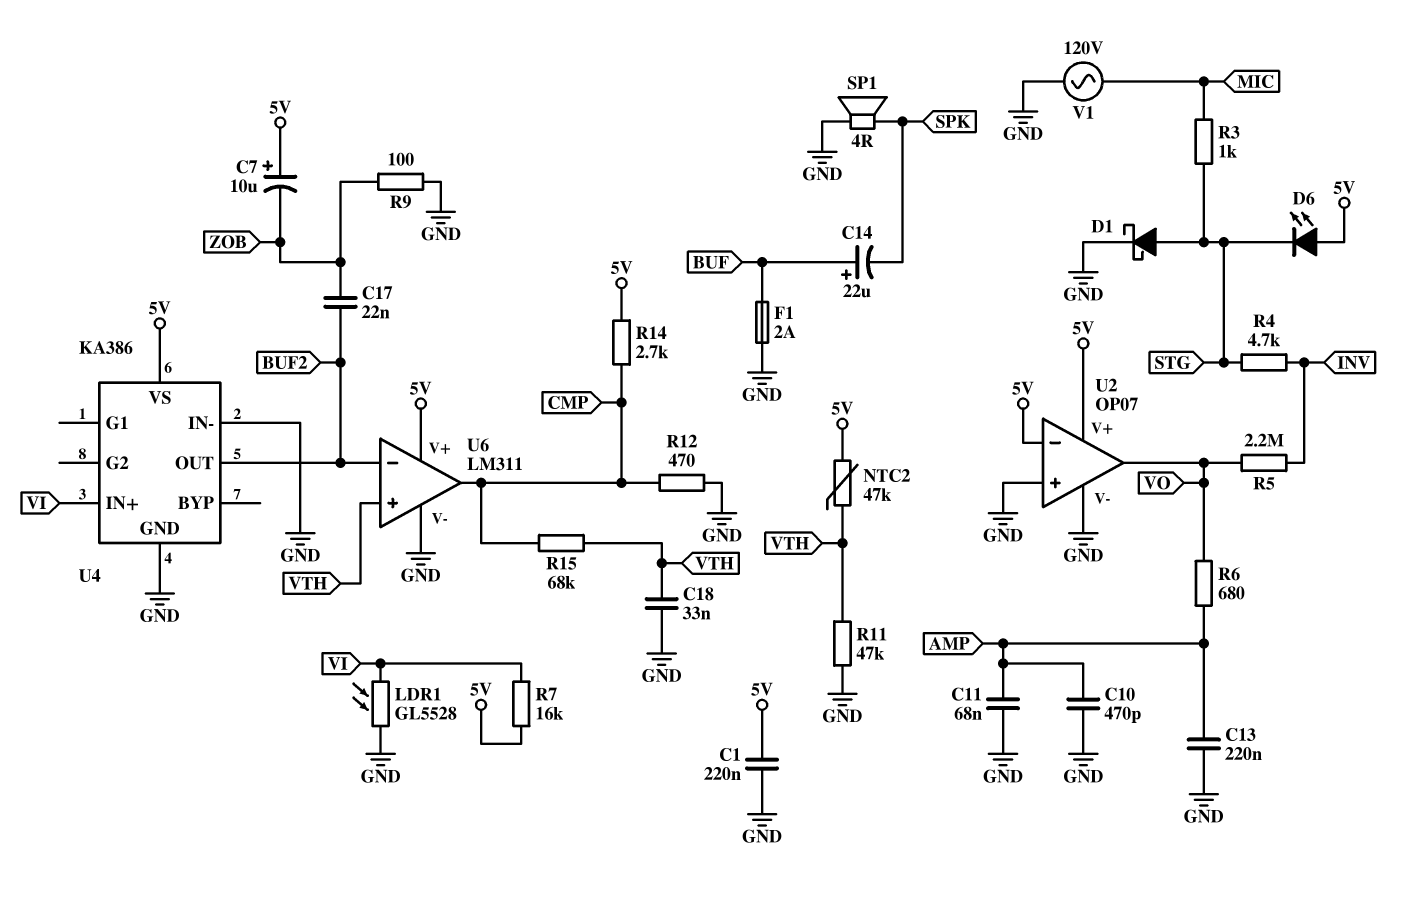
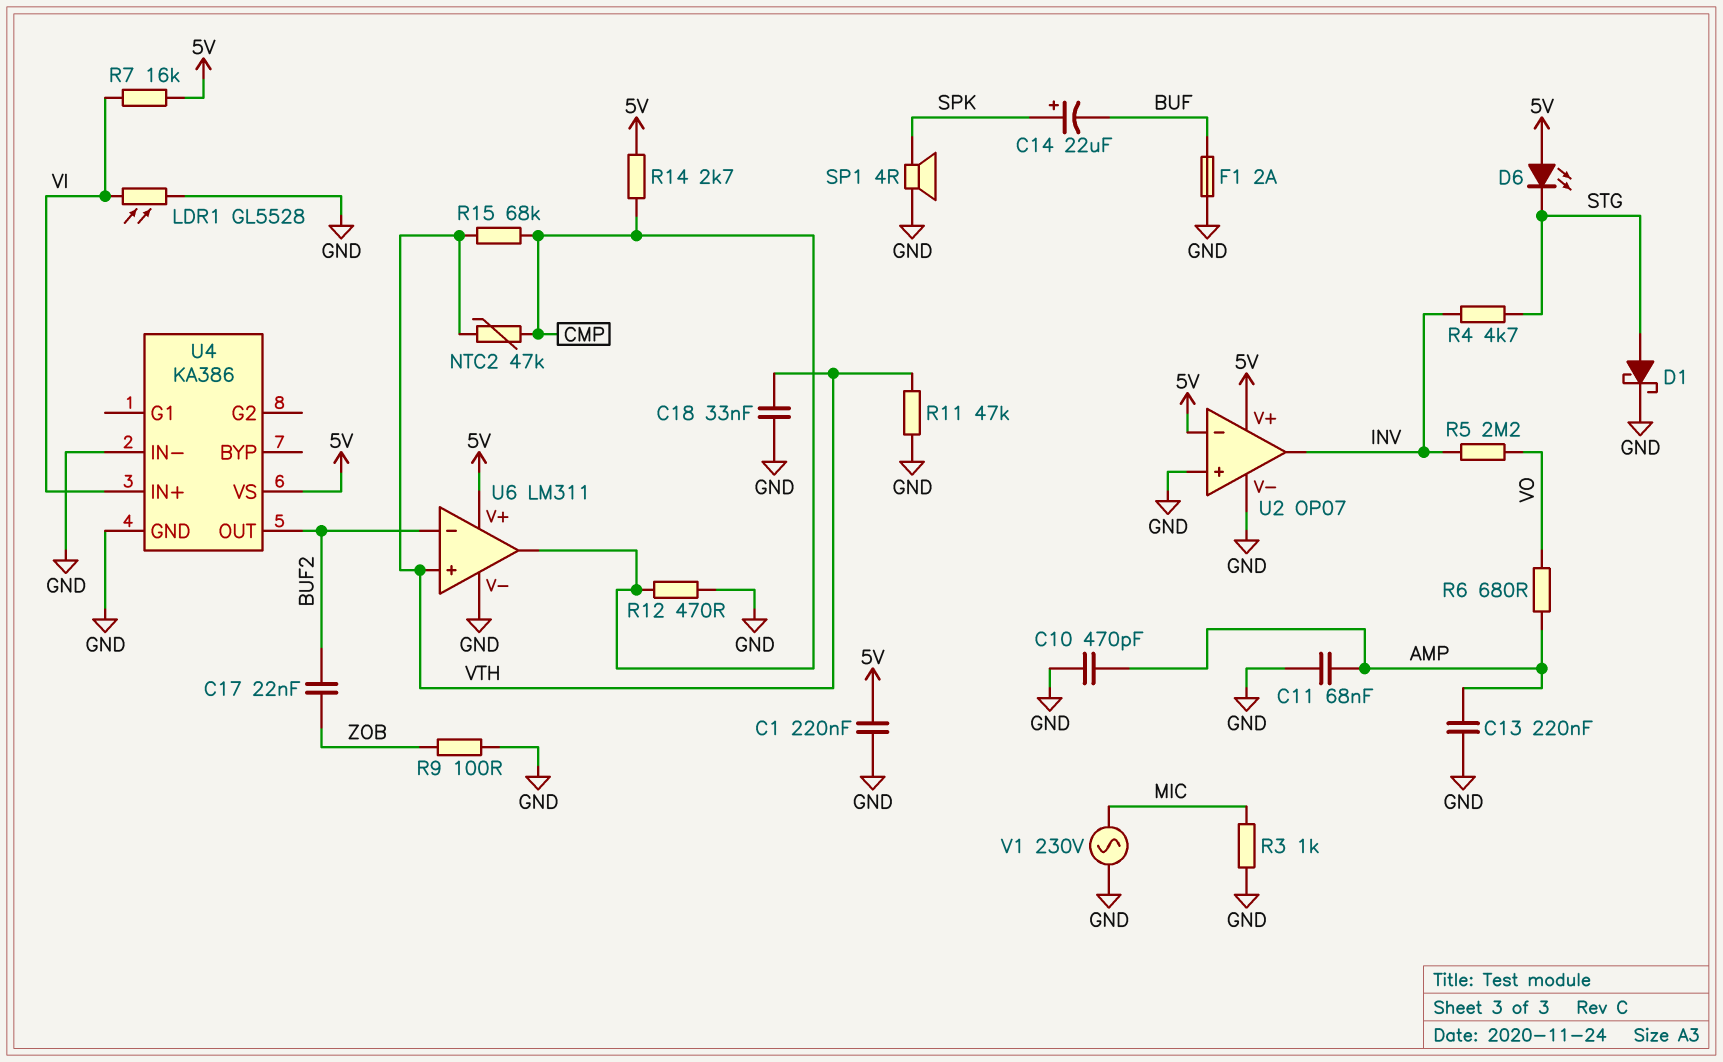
C7: 10uF (plus 5V, minus ZOB) -> none
C14: 22uF (plus BUF, minus SPK) -> 22uF (plus SPK, minus BUF)
NTC2: 47k (5V, VTH) -> 47k (CMP, VTH)
R3: 1k (MIC, STG) -> 1k (GND, MIC)
U2 pin out: VO -> INV
V1: AC 120V (GND, MIC) -> AC 230V (GND, MIC)

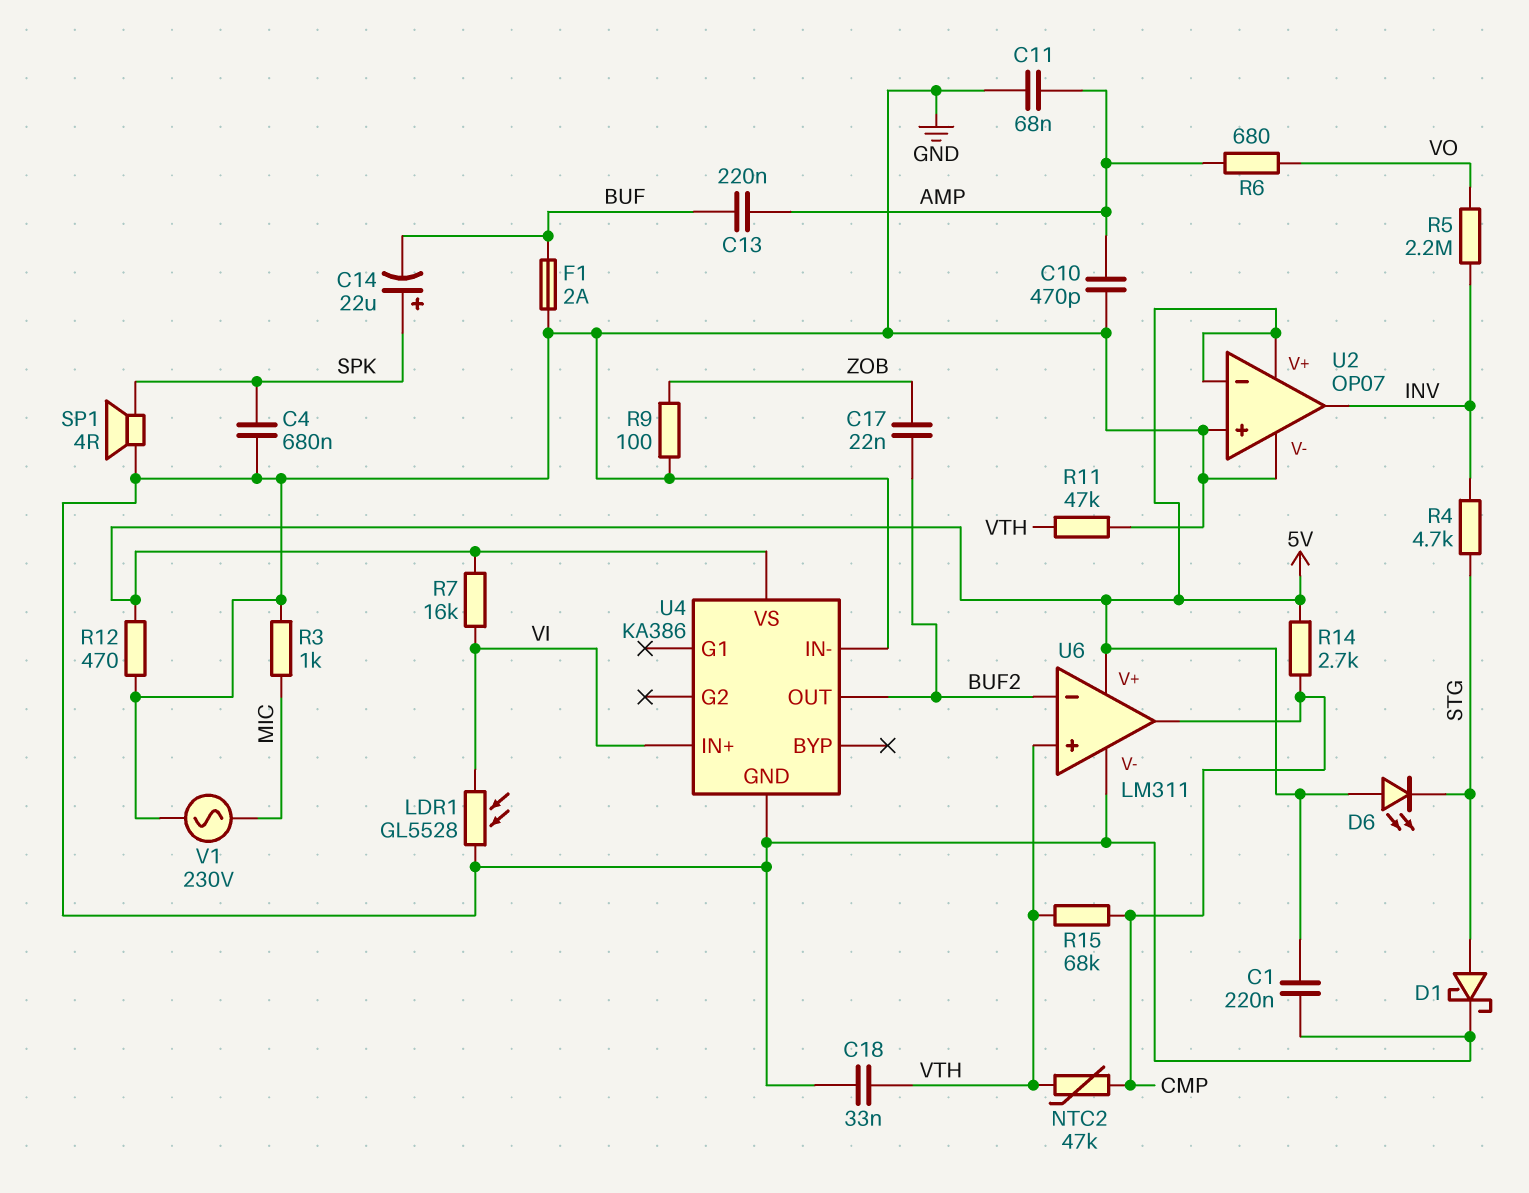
C4: none -> 680nF (GND, SPK)
C13: 220nF (AMP, GND) -> 220nF (AMP, BUF)
R12: 470 (CMP, GND) -> 470 (5V, GND)

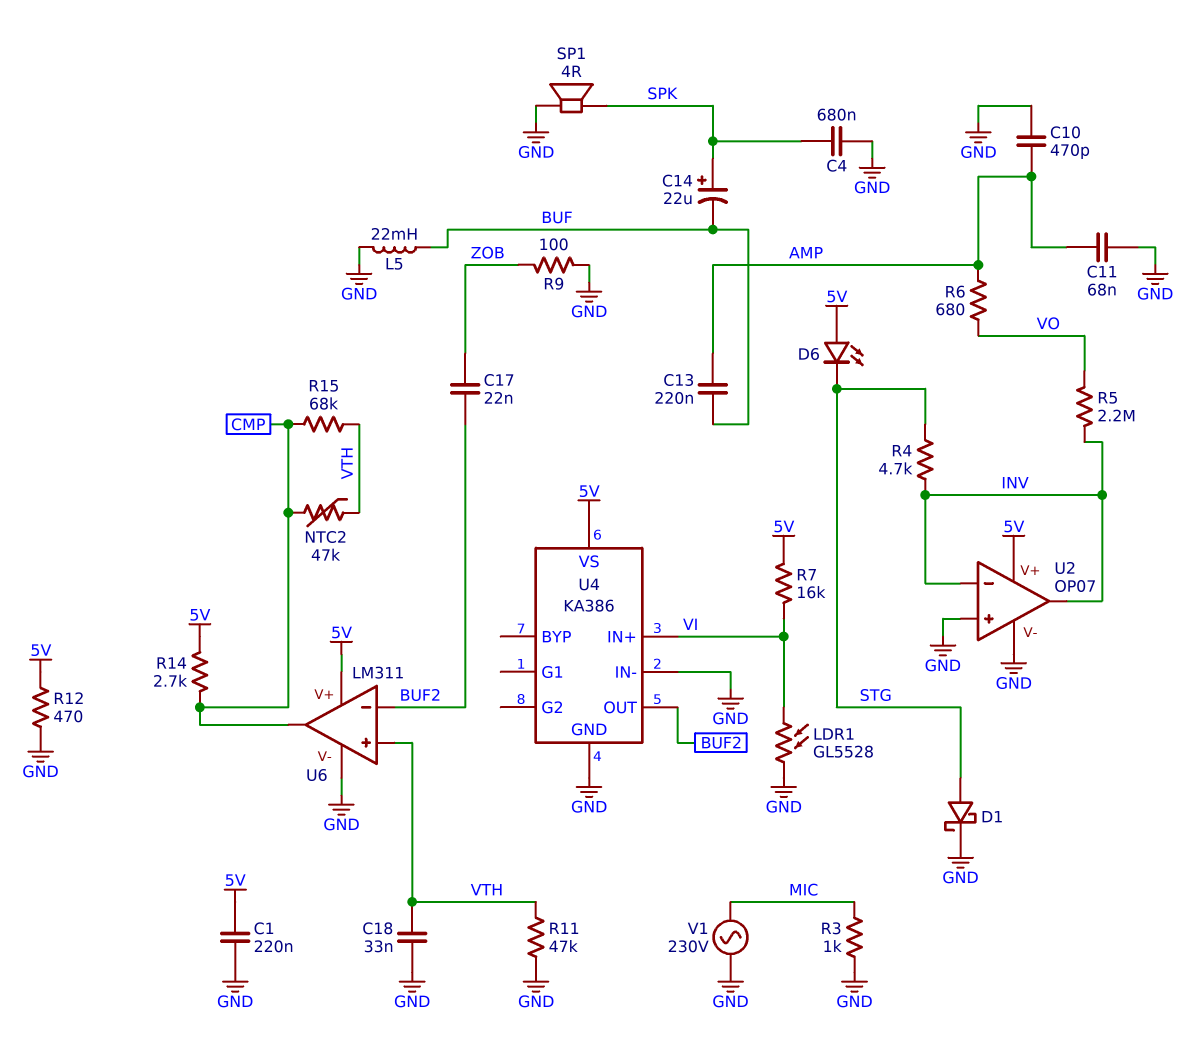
F1: 2A (BUF, GND) -> none
L5: none -> 22mH (BUF, GND)
U2 pin in-: 5V -> INV

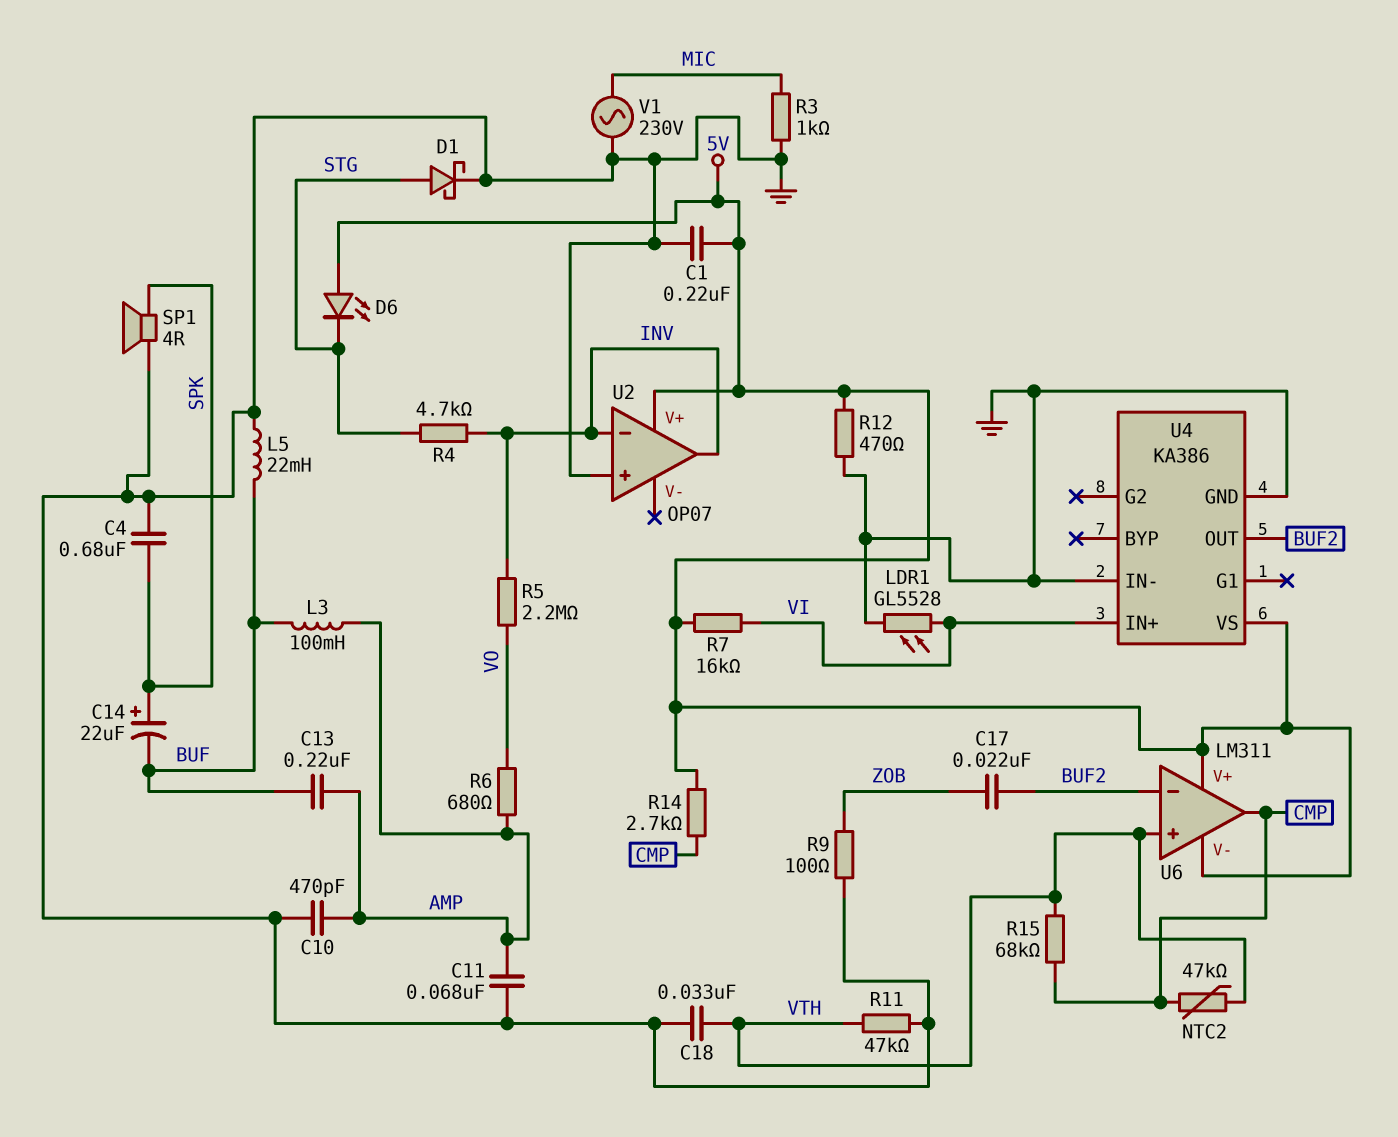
L3: none -> 100mH (AMP, BUF)
U2 pin V-: GND -> none
U6 pin V-: GND -> 5V

